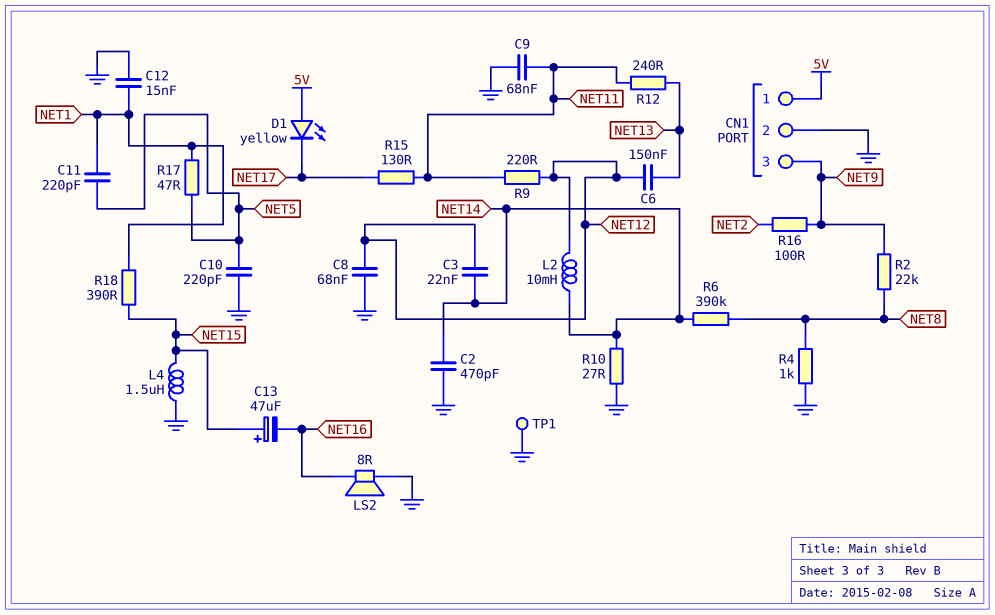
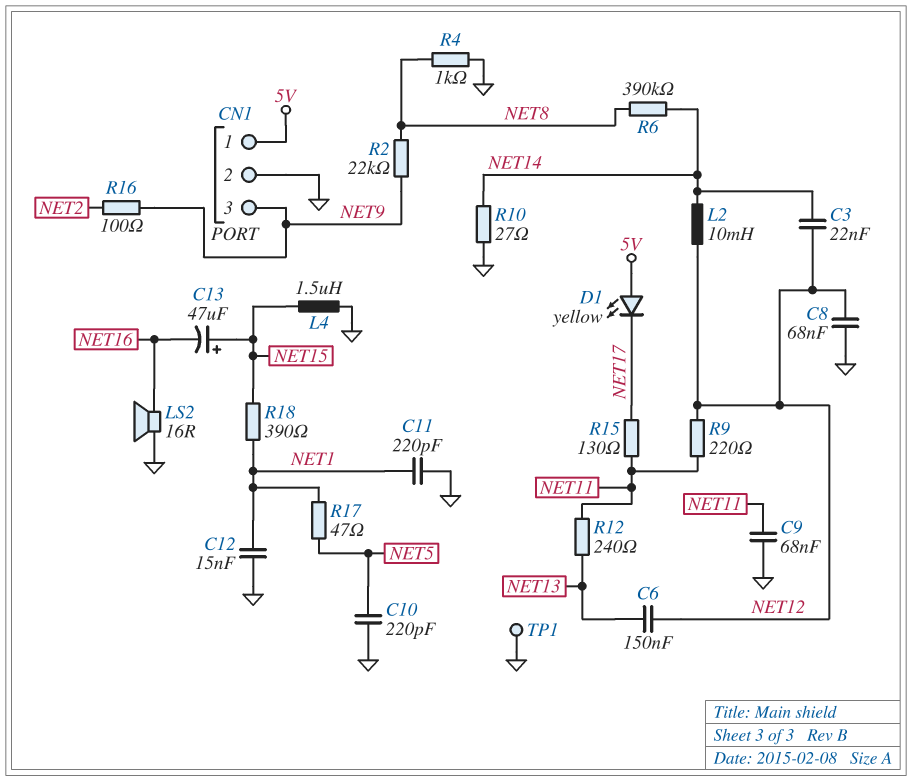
C2: 470pF (GND, NET14) -> none
C11: 220pF (NET1, NET5) -> 220pF (GND, NET1)
LS2: speaker 8R (GND, NET16) -> speaker 16R (GND, NET16)

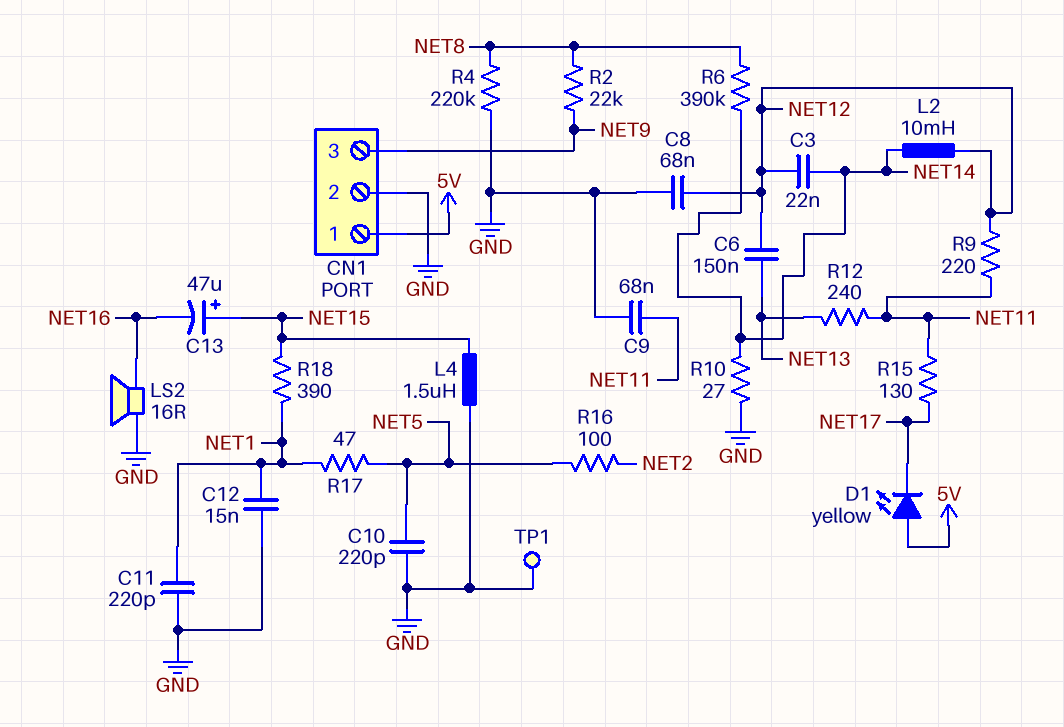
R4: 1k (GND, NET8) -> 220k (GND, NET8)
R16: 100 (NET2, NET9) -> 100 (NET2, NET5)

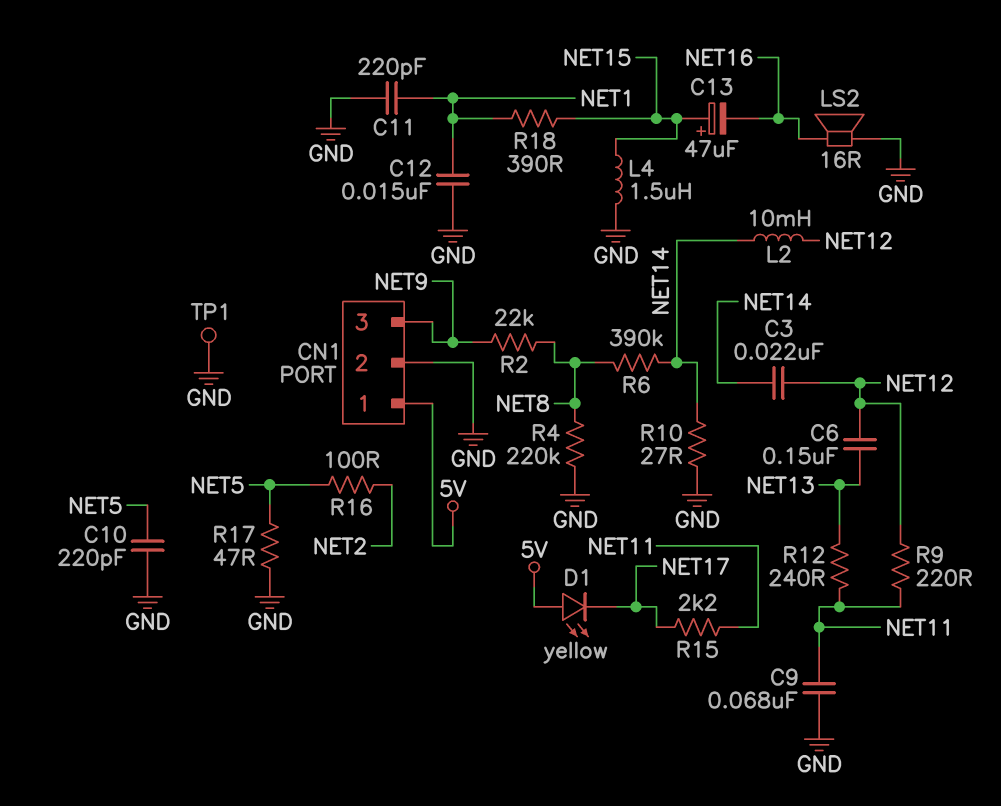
C8: 68nF (GND, NET12) -> none
R15: 130 (NET11, NET17) -> 2.2k (NET11, NET17)
R17: 47 (NET1, NET5) -> 47 (GND, NET5)

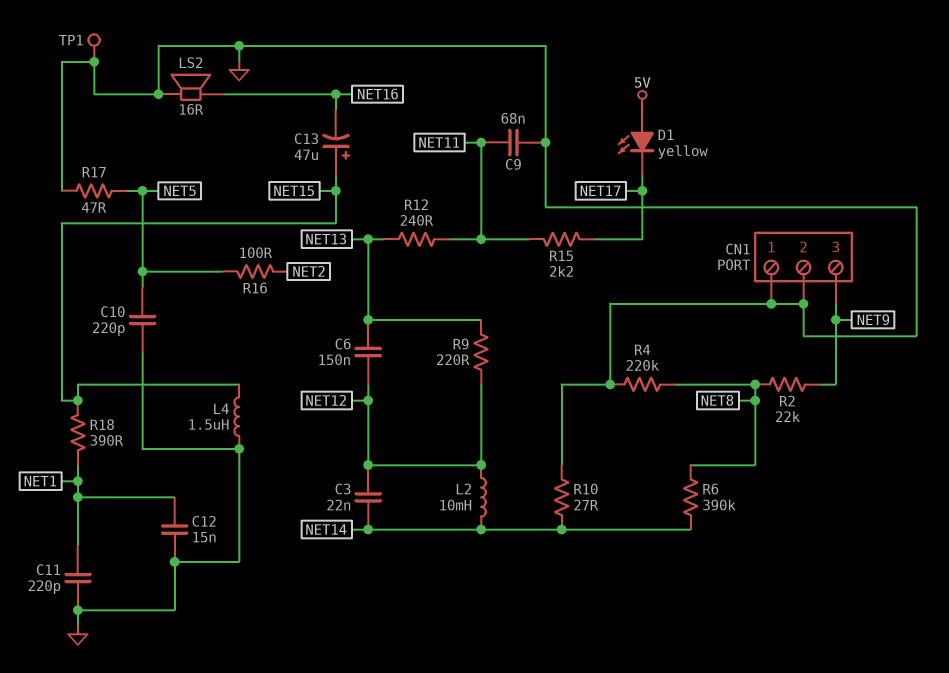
CN1 pin 1: 5V -> GND
R9: 220 (NET11, NET12) -> 220 (NET12, NET13)

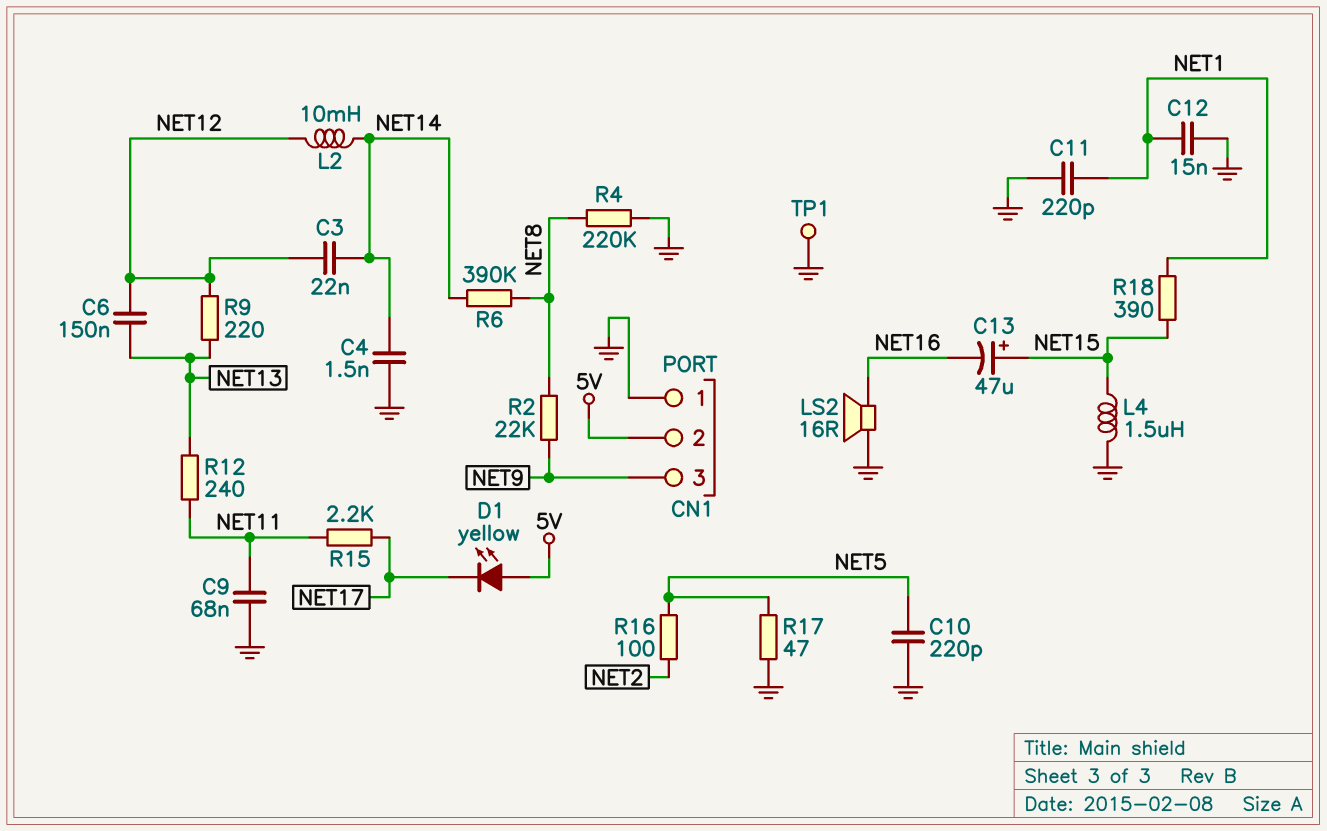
C4: none -> 1.5nF (GND, NET14)
CN1 pin 2: GND -> 5V
R10: 27 (GND, NET14) -> none

